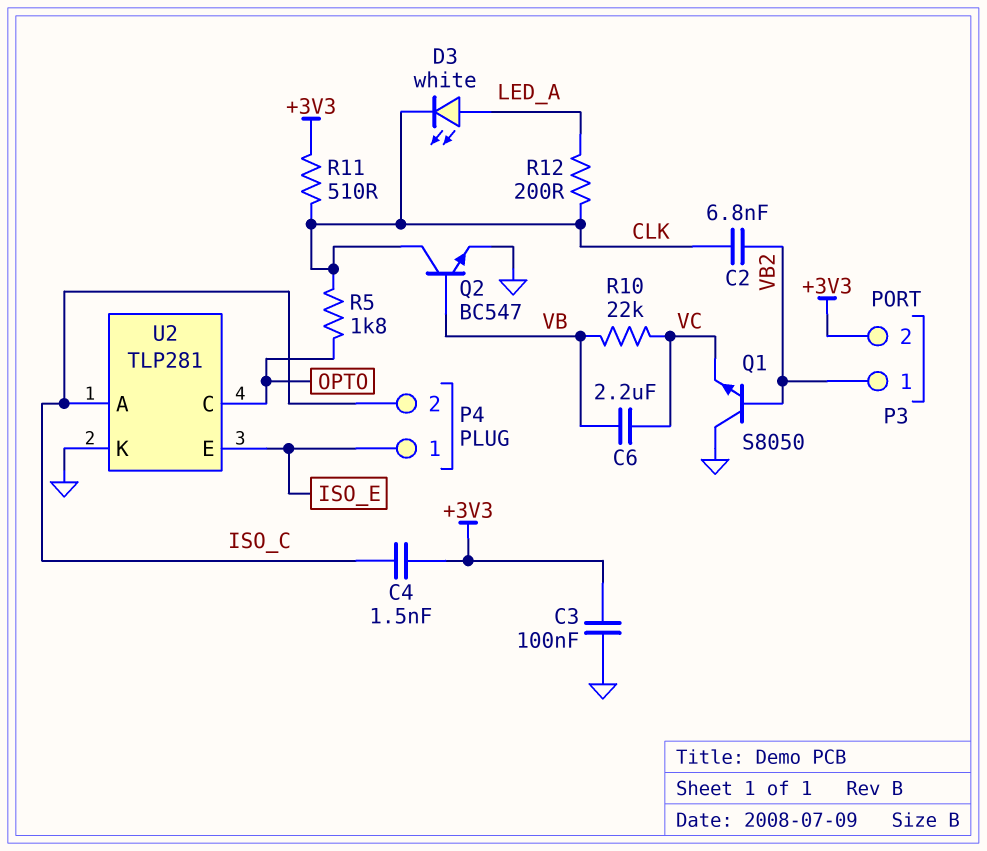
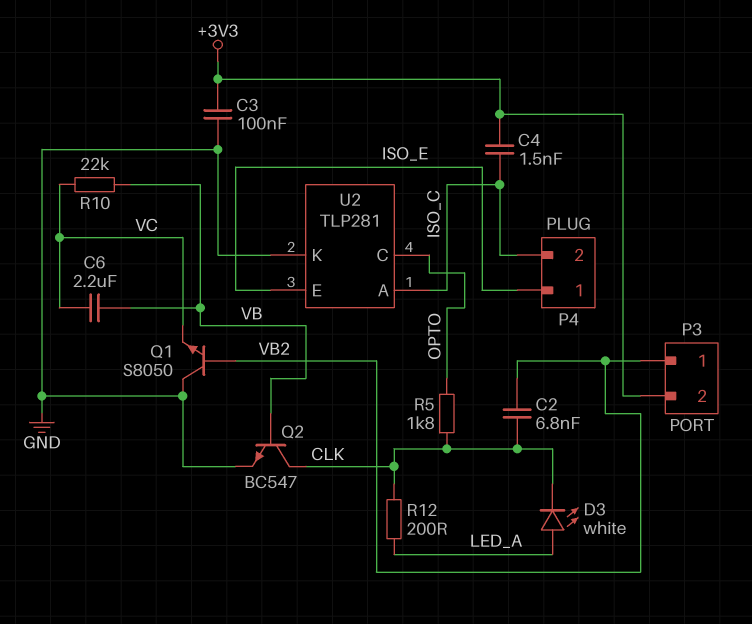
R11: 510 (+3V3, CLK) -> none

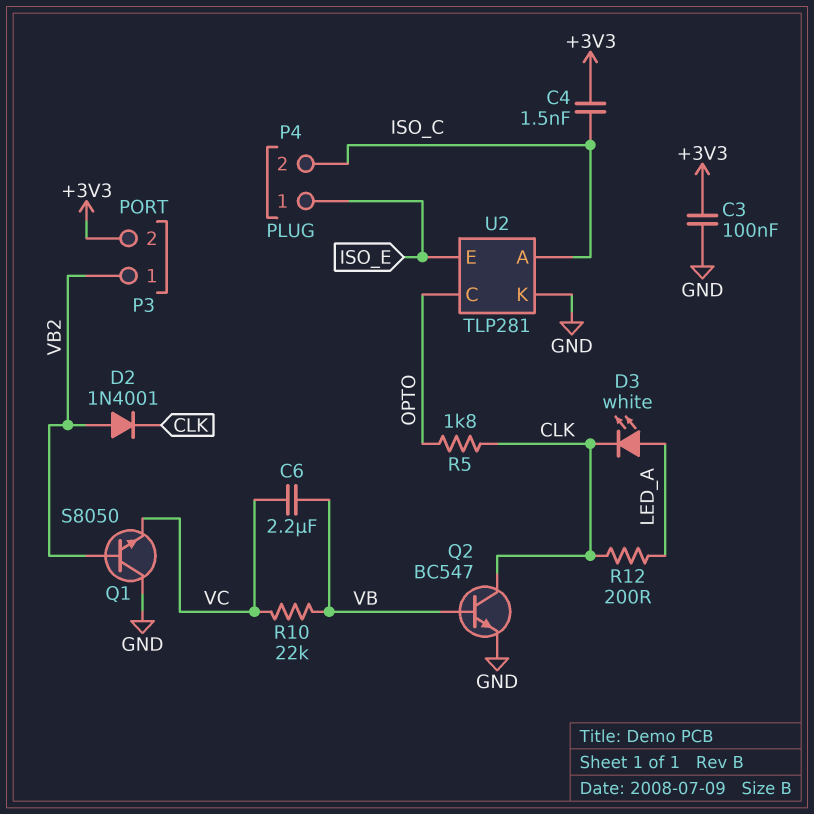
C2: 6.8nF (CLK, VB2) -> none
D2: none -> diode 1N4001 (A VB2, K CLK)

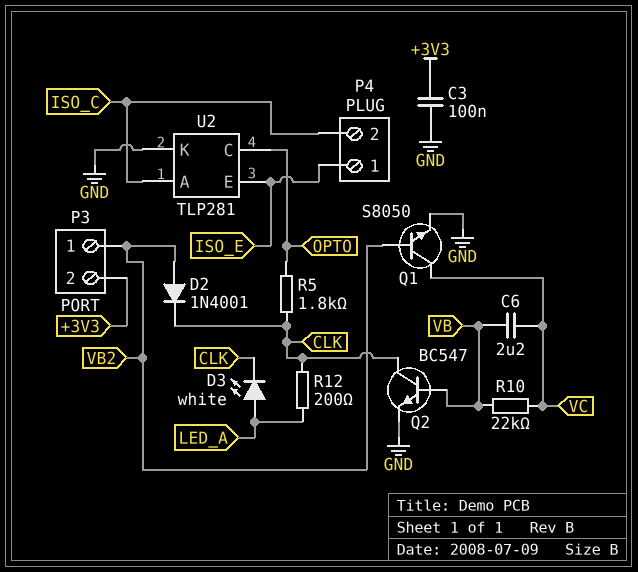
C4: 1.5nF (+3V3, ISO_C) -> none
Q1: NPN S8050 (B VB2, C GND, E VC) -> NPN S8050 (B VB2, C VC, E GND)

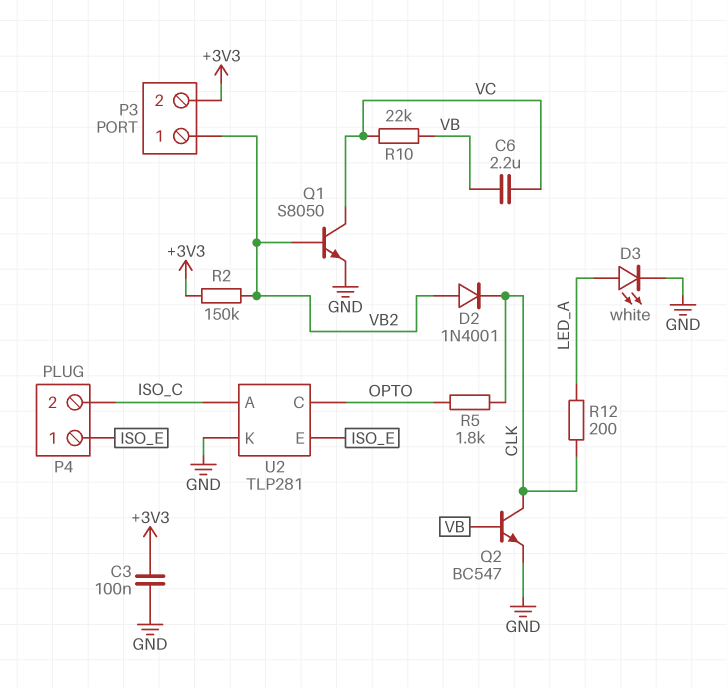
D3: LED white (A LED_A, K CLK) -> LED white (A LED_A, K GND)
R2: none -> 150k (+3V3, VB2)

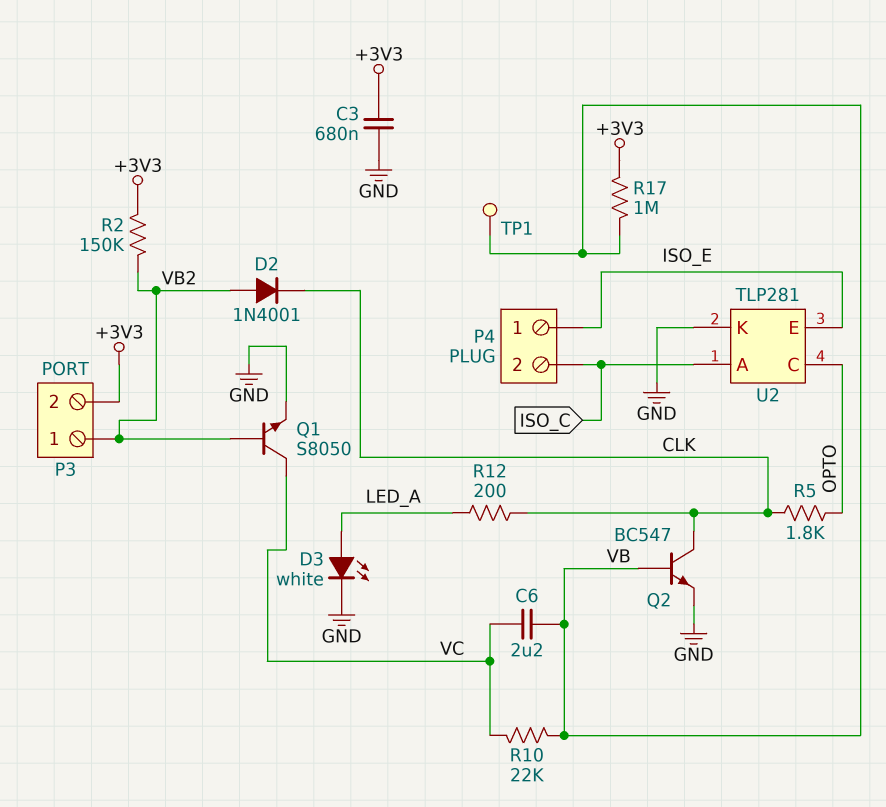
C3: 100nF (+3V3, GND) -> 680nF (+3V3, GND)
R17: none -> 1M (+3V3, VB)
TP1: none -> test point (VB)

